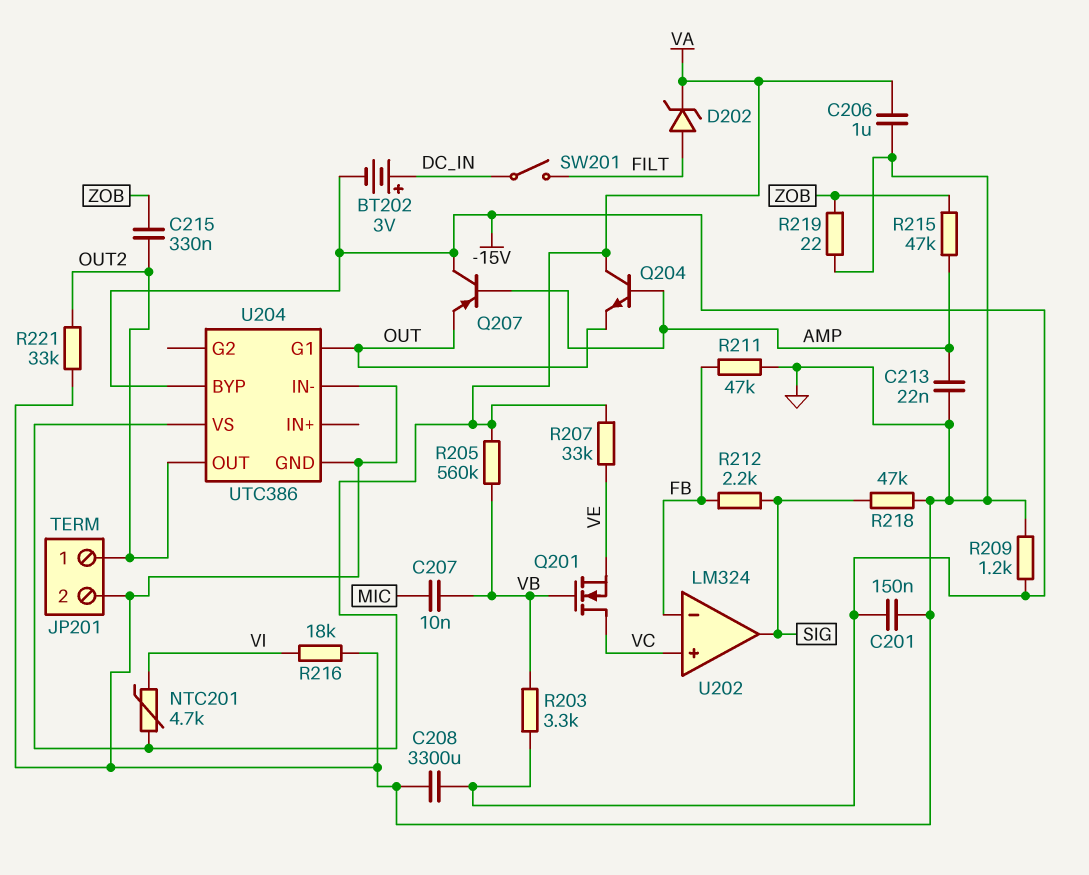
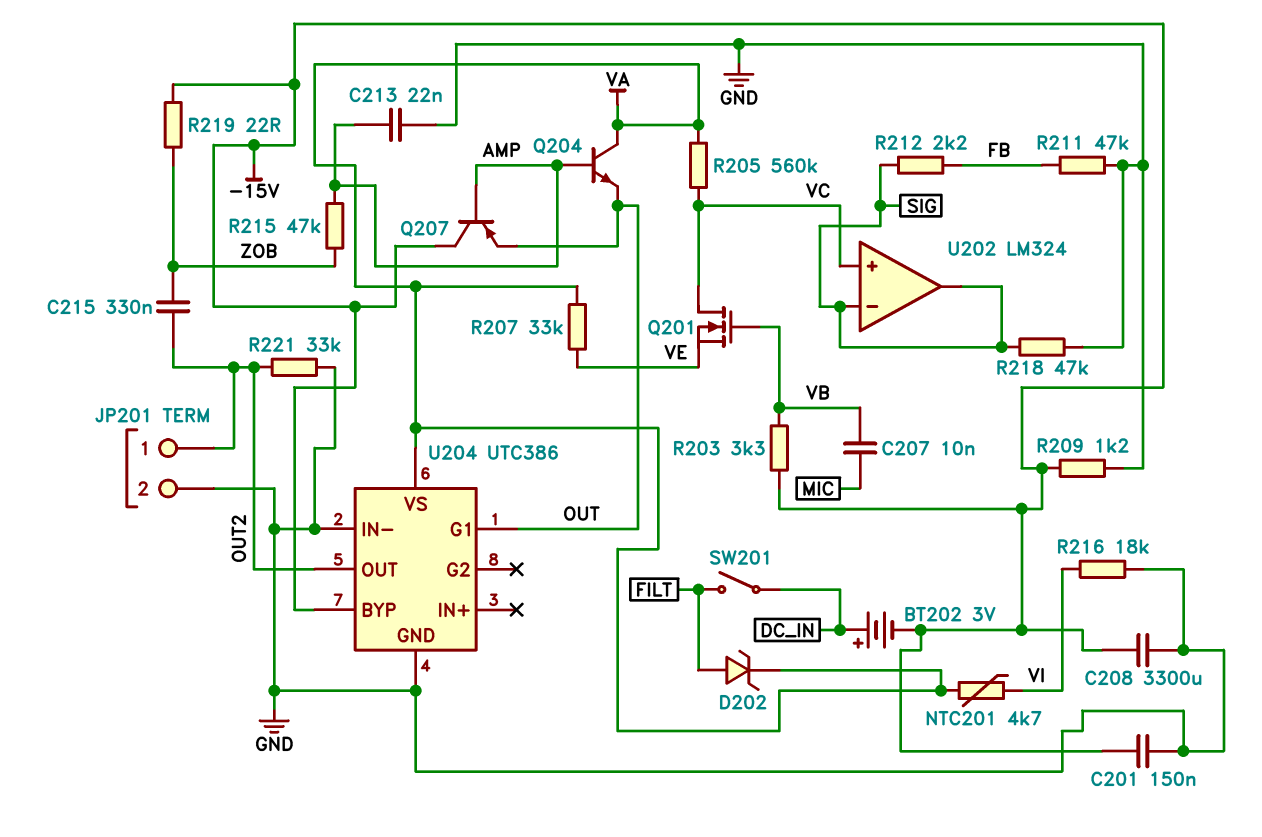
C206: 1uF (GND, VA) -> none
R205: 560k (VA, VB) -> 560k (VA, VC)
R219: 22 (GND, ZOB) -> 22 (-15V, ZOB)
U202 pin in-: FB -> SIG

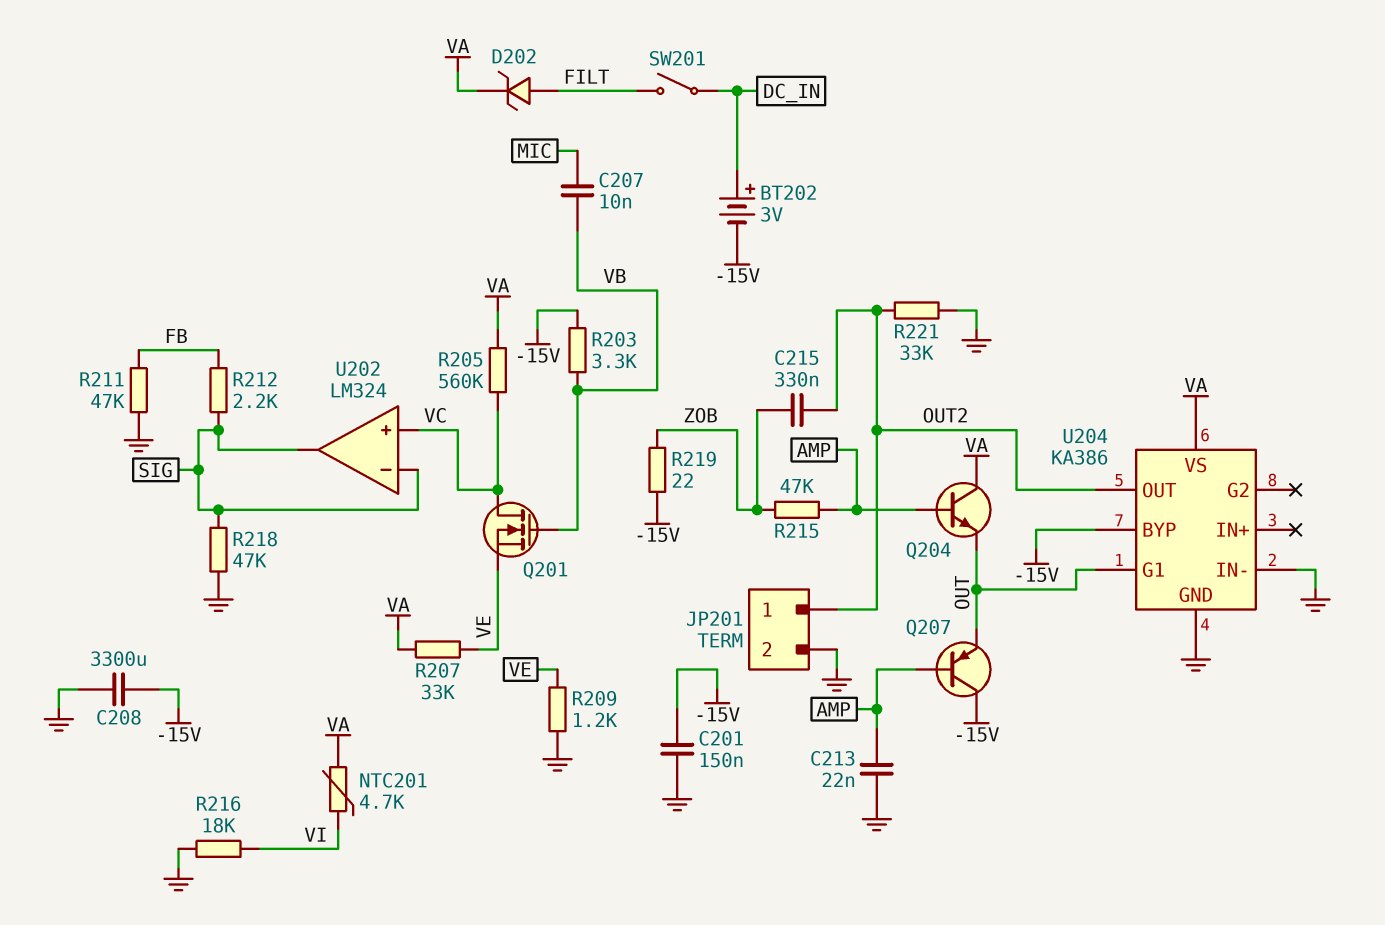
R209: 1.2k (-15V, GND) -> 1.2k (GND, VE)
U204: UTC386 -> KA386

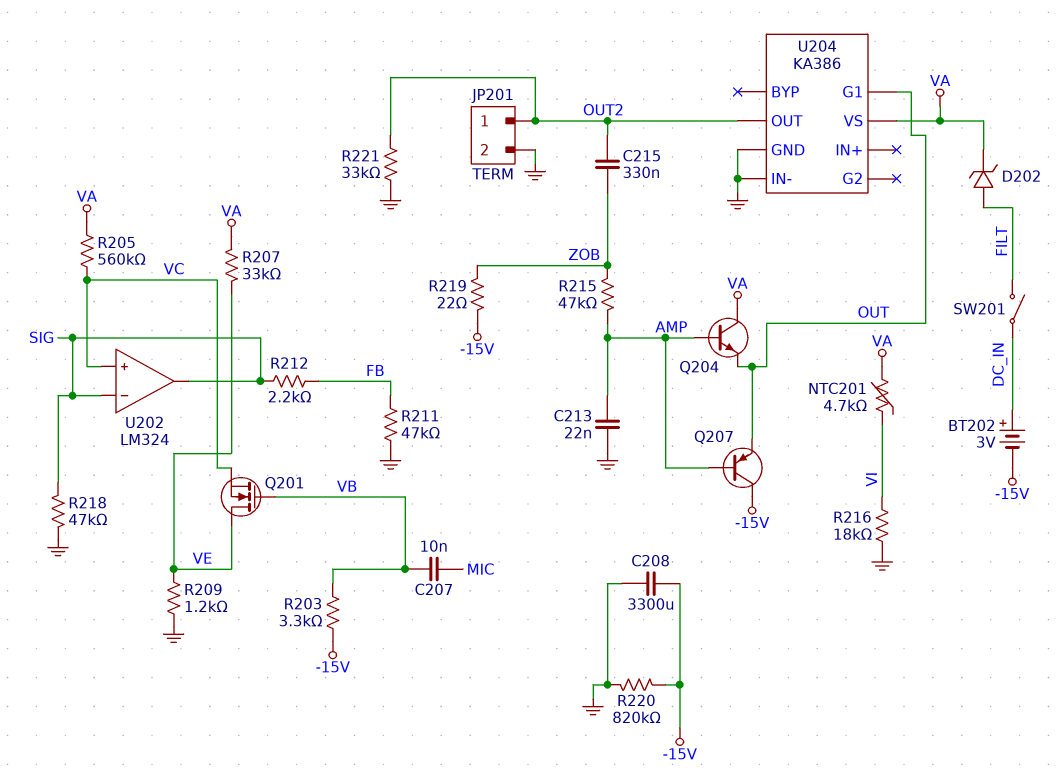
C201: 150nF (-15V, GND) -> none
Q201: NMOS (G VB, D VC, S VE) -> NMOS (G VB, D VE, S VC)
R220: none -> 820k (-15V, GND)
U204 pin BYP: -15V -> none

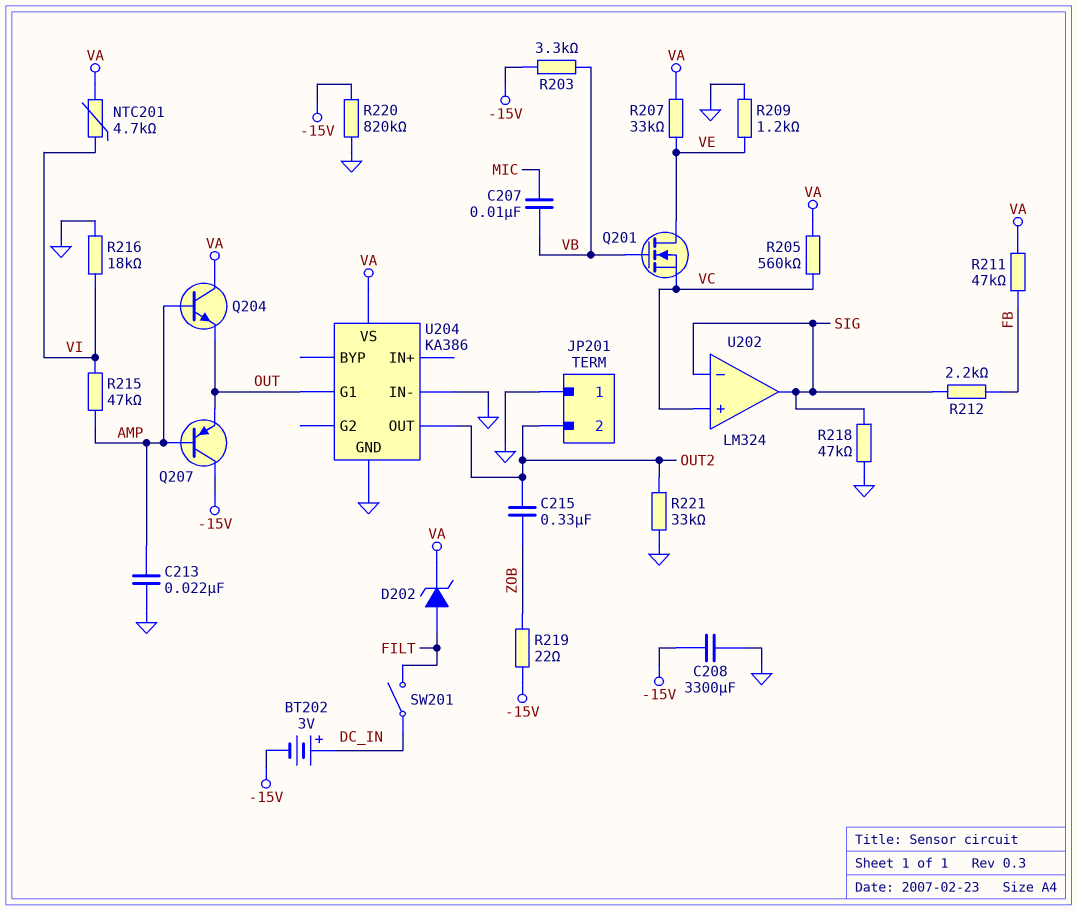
JP201 pin 1: OUT2 -> GND
JP201 pin 2: GND -> OUT2
R211: 47k (FB, GND) -> 47k (FB, VA)
R215: 47k (AMP, ZOB) -> 47k (AMP, VI)

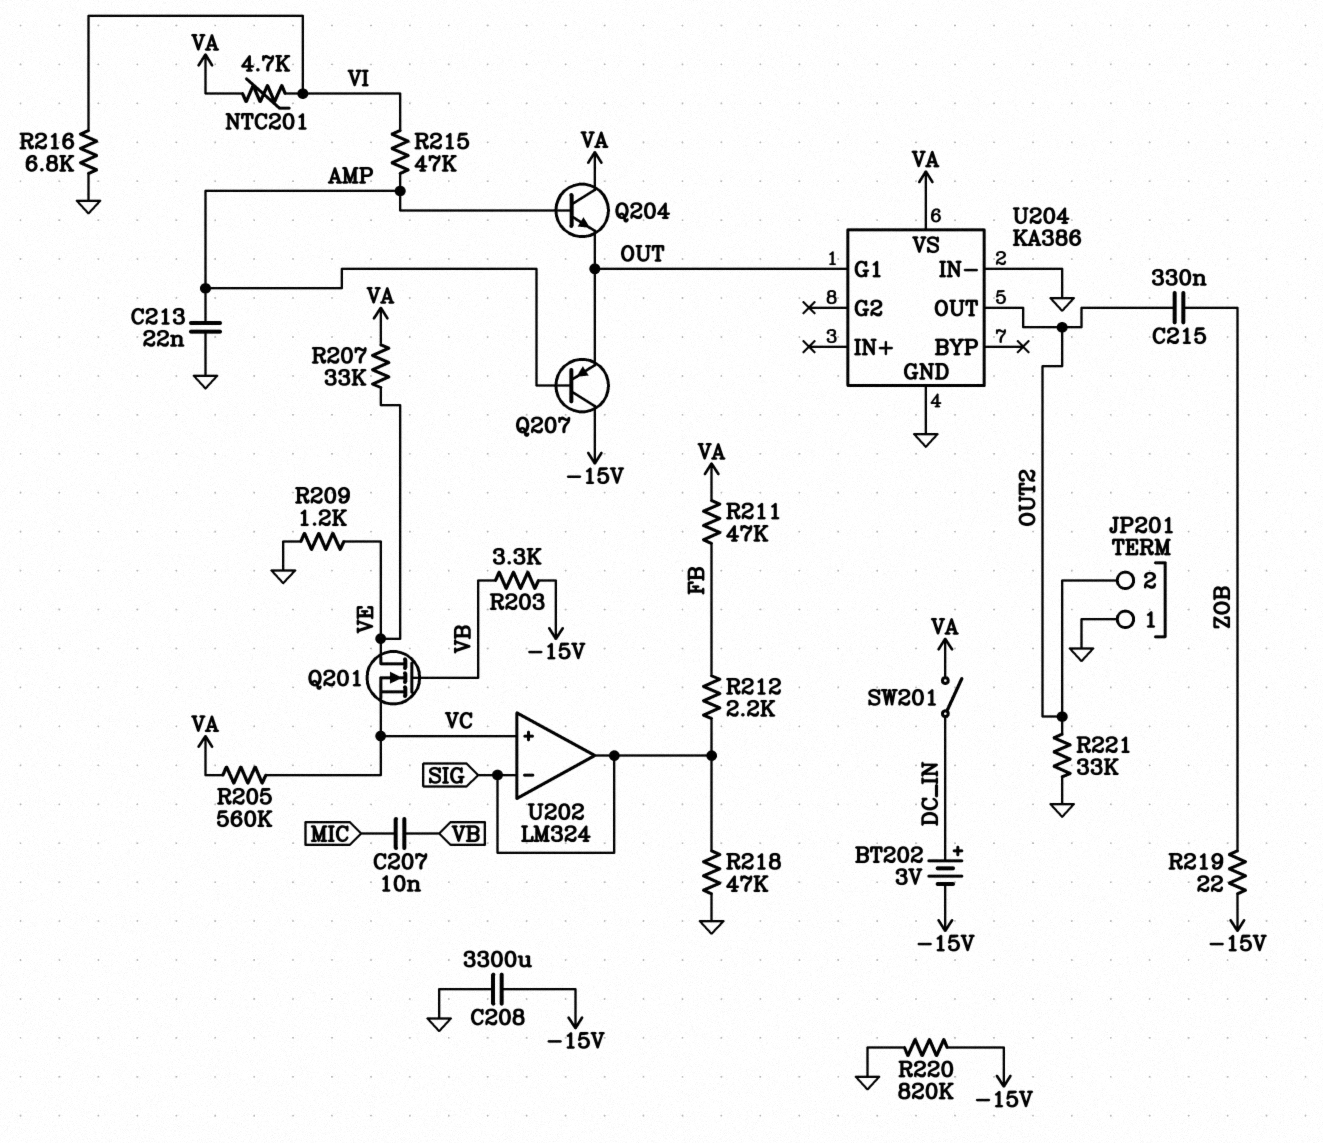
D202: zener (A FILT, K VA) -> none
R216: 18k (GND, VI) -> 6.8k (GND, VI)
SW201: switch (DC_IN, FILT) -> switch (DC_IN, VA)

